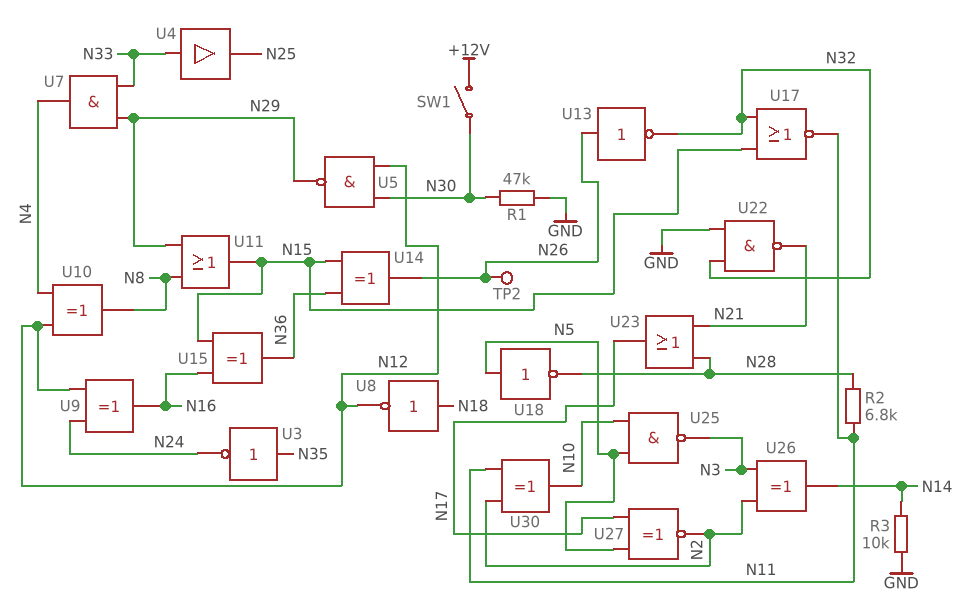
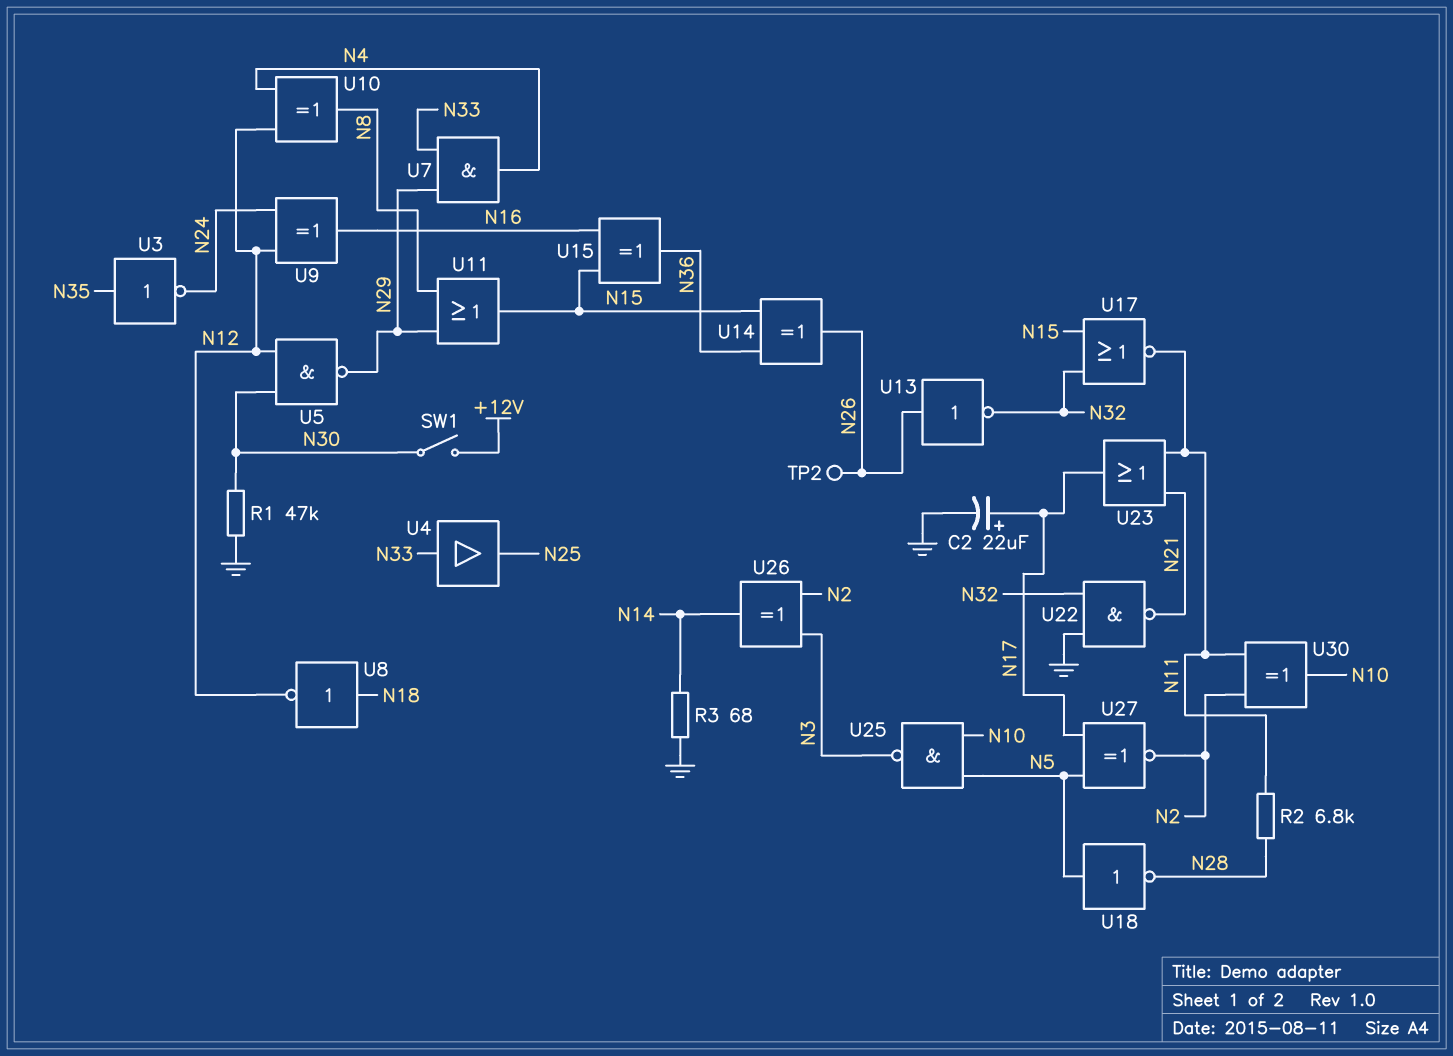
C2: none -> 22uF (plus N17, minus GND)
R3: 10k (GND, N14) -> 68 (GND, N14)
U23: OR (in N21, in N28, out N17) -> OR (in N11, in N21, out N17)

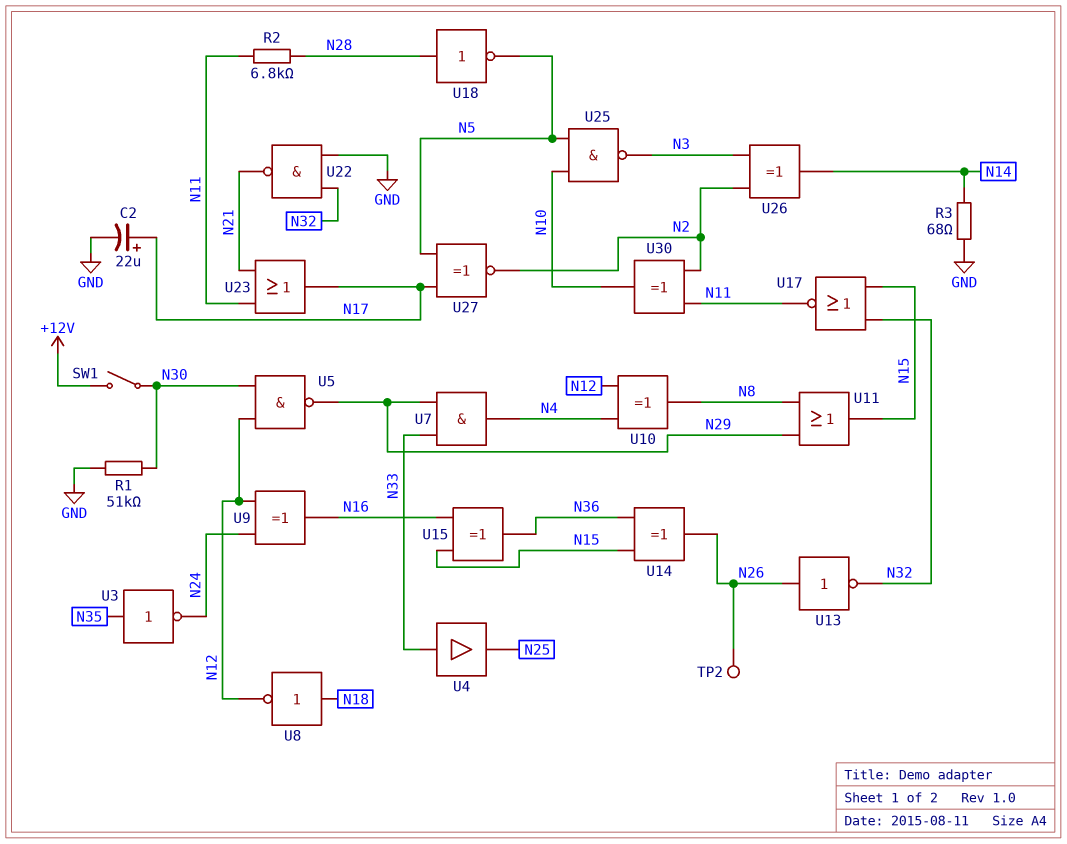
R1: 47k (GND, N30) -> 51k (GND, N30)
U18: NOT (in N5, out N28) -> NOT (in N28, out N5)

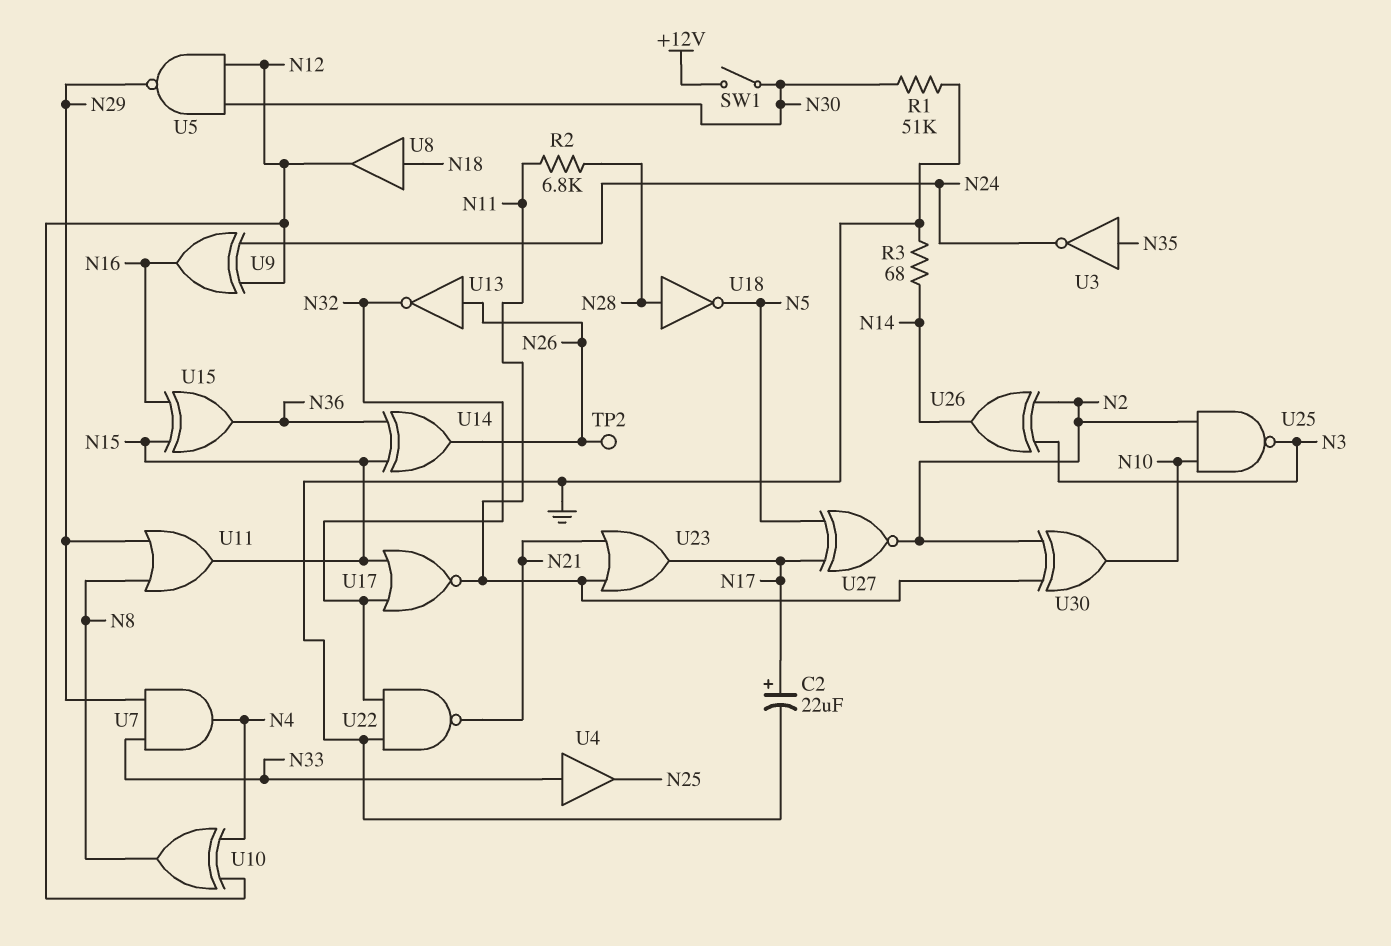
U8: NOT (in N18, out N12) -> buffer (in N18, out N12)
U25: NAND (in N5, in N10, out N3) -> NAND (in N2, in N10, out N3)

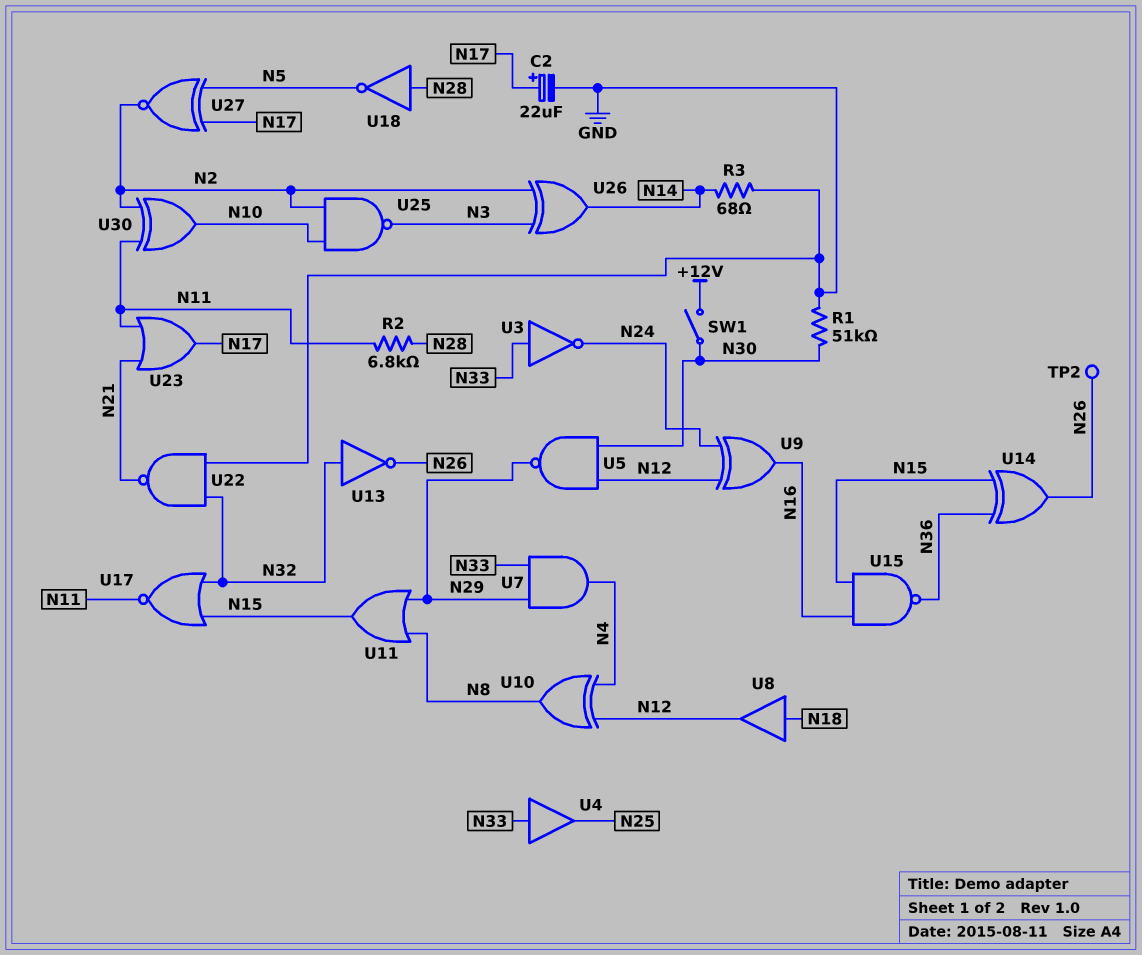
U3: NOT (in N35, out N24) -> NOT (in N33, out N24)
U13: NOT (in N26, out N32) -> NOT (in N32, out N26)
U15: XOR (in N15, in N16, out N36) -> NAND (in N15, in N16, out N36)

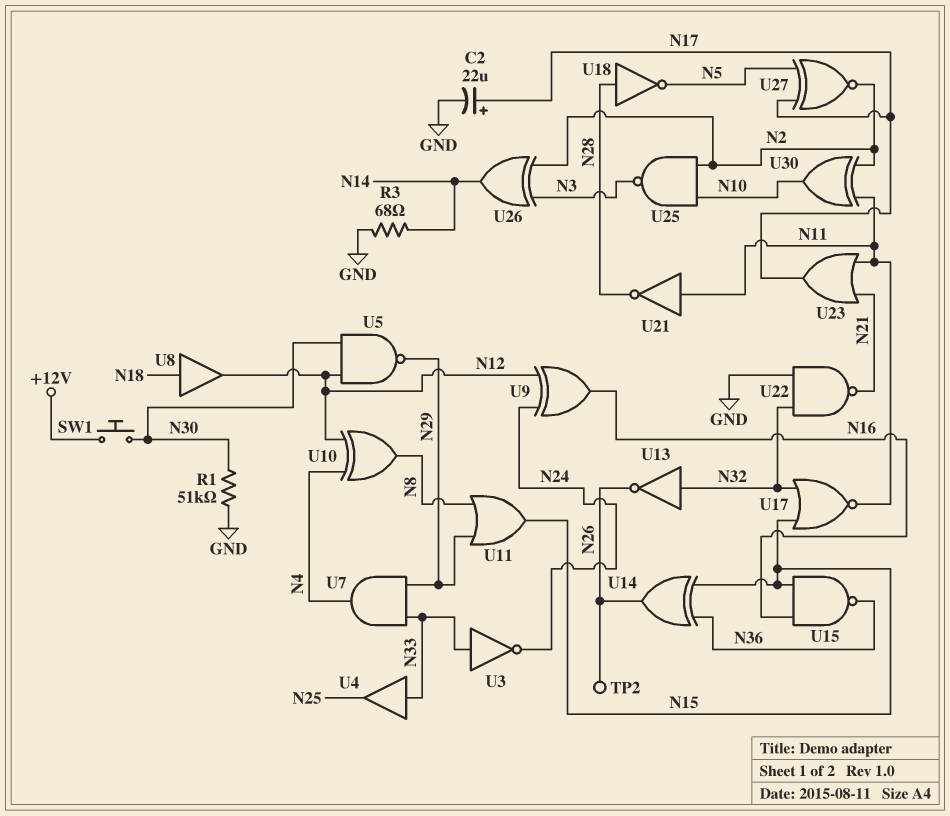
R2: 6.8k (N11, N28) -> none
SW1: switch (+12V, N30) -> button (+12V, N30)
U21: none -> NOT (in N11, out N28)

